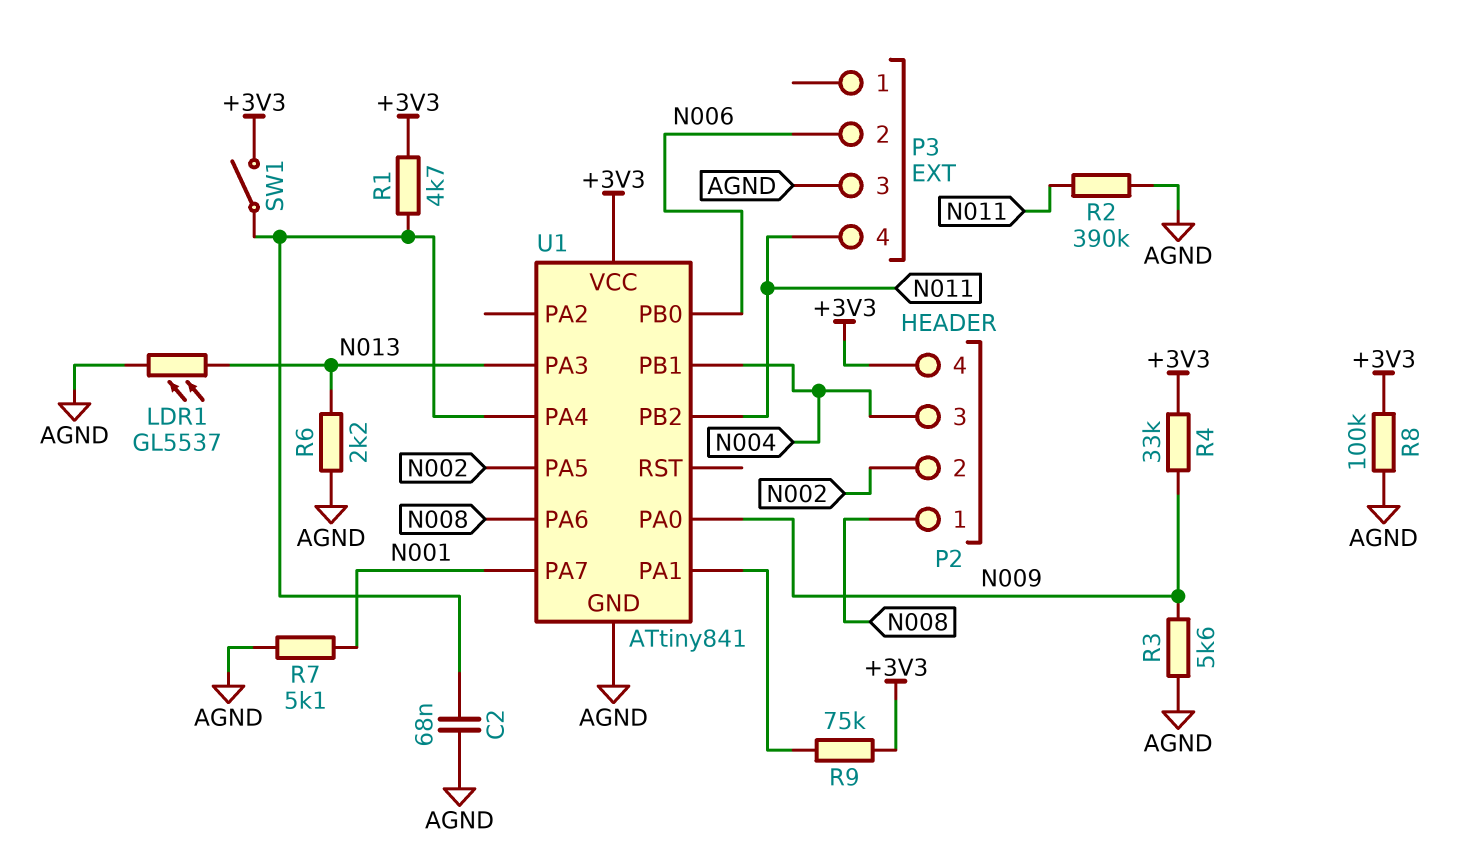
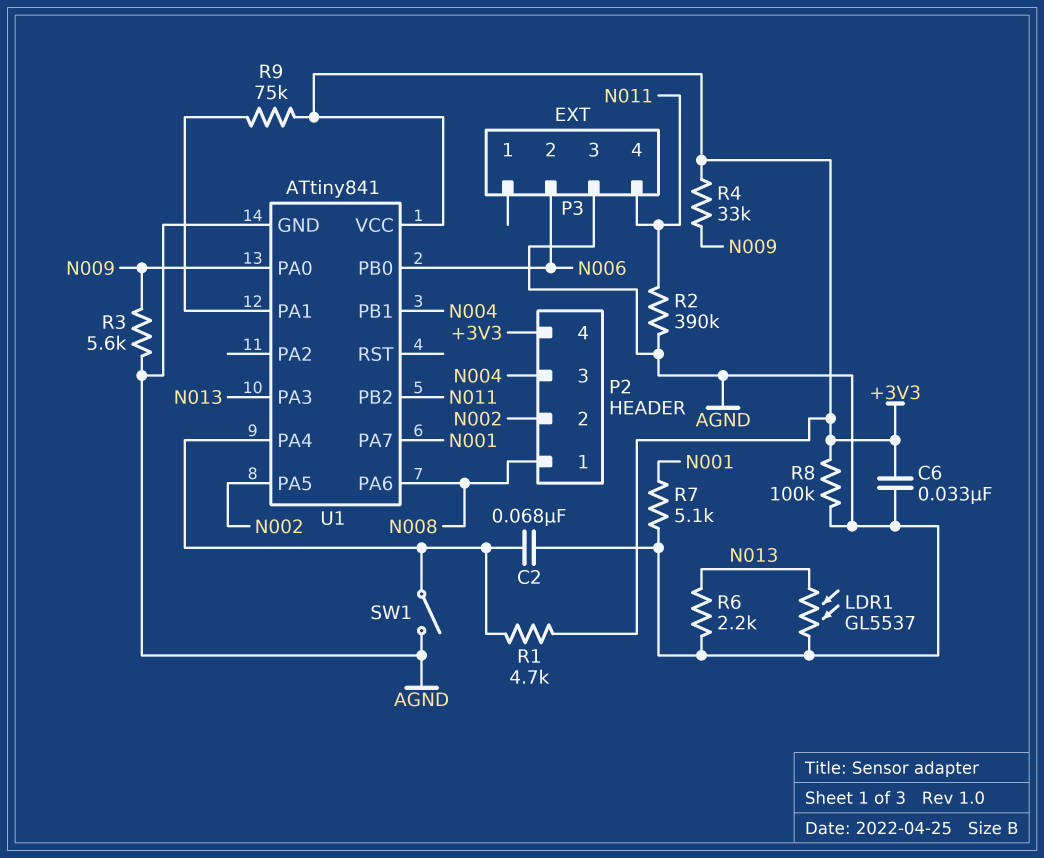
C6: none -> 33nF (+3V3, AGND)
SW1: switch (+3V3, U1/PA4) -> switch (AGND, U1/PA4)

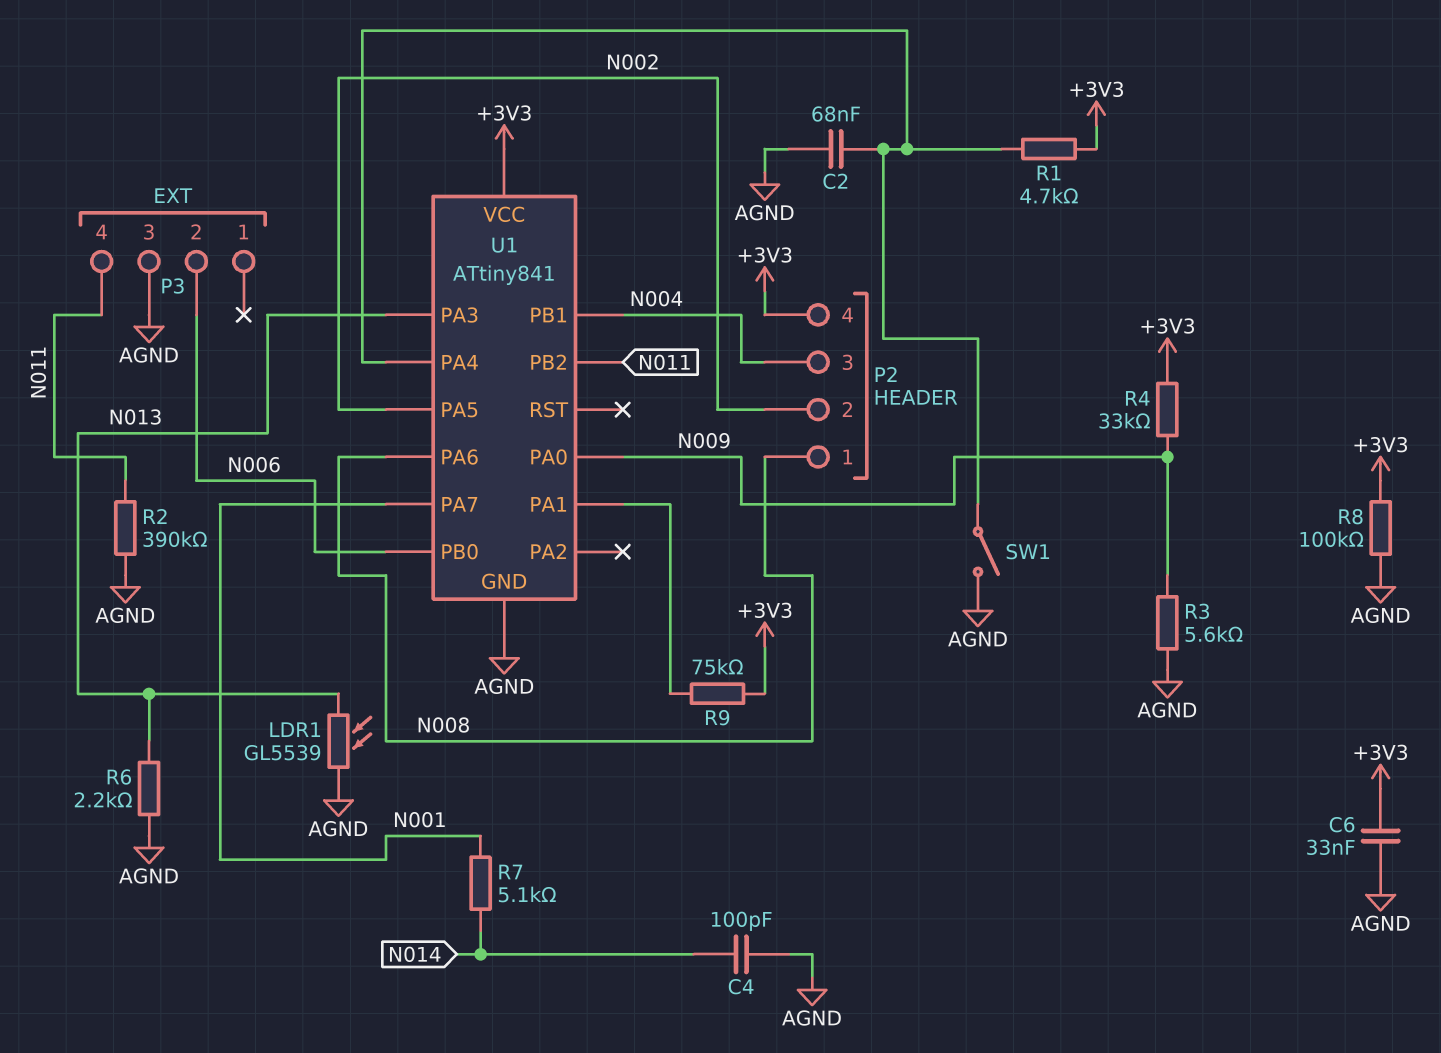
C4: none -> 100pF (AGND, N014)
LDR1: GL5537 (AGND, N013) -> GL5539 (AGND, N013)
R7: 5.1k (AGND, N001) -> 5.1k (N001, N014)

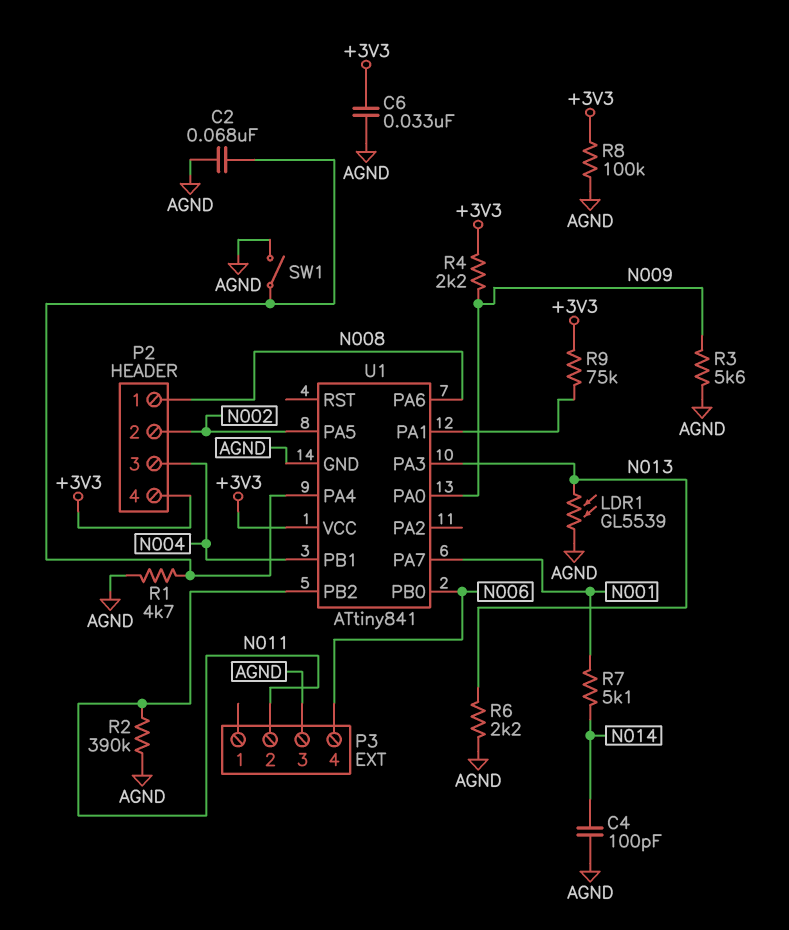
P3 pin 2: N006 -> N011
P3 pin 4: N011 -> N006
R1: 4.7k (+3V3, U1/PA4) -> 4.7k (AGND, U1/PA4)
R4: 33k (+3V3, N009) -> 2.2k (+3V3, N009)

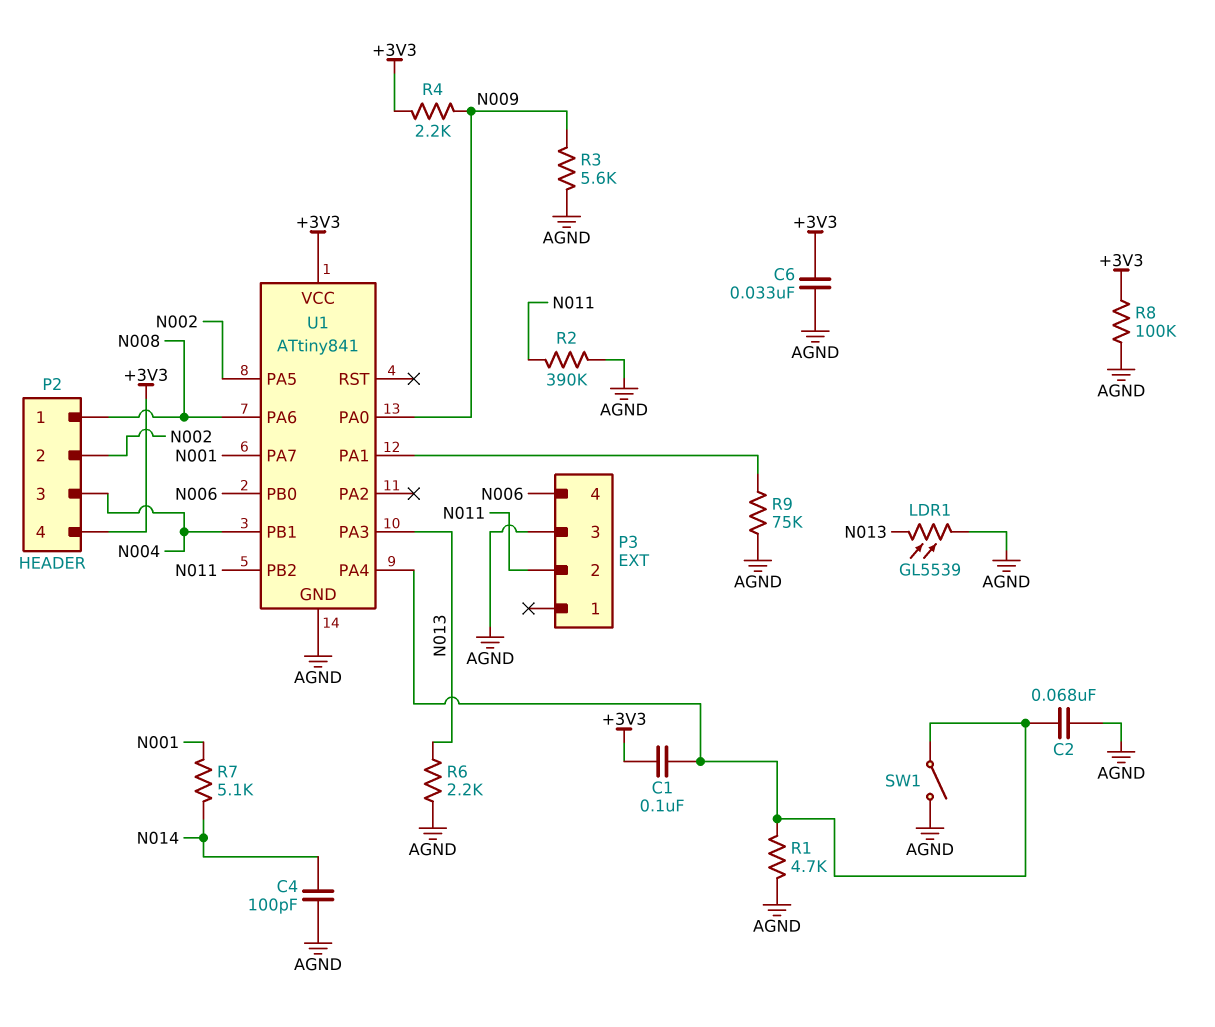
C1: none -> 100nF (+3V3, U1/PA4)
R9: 75k (+3V3, U1/PA1) -> 75k (AGND, U1/PA1)

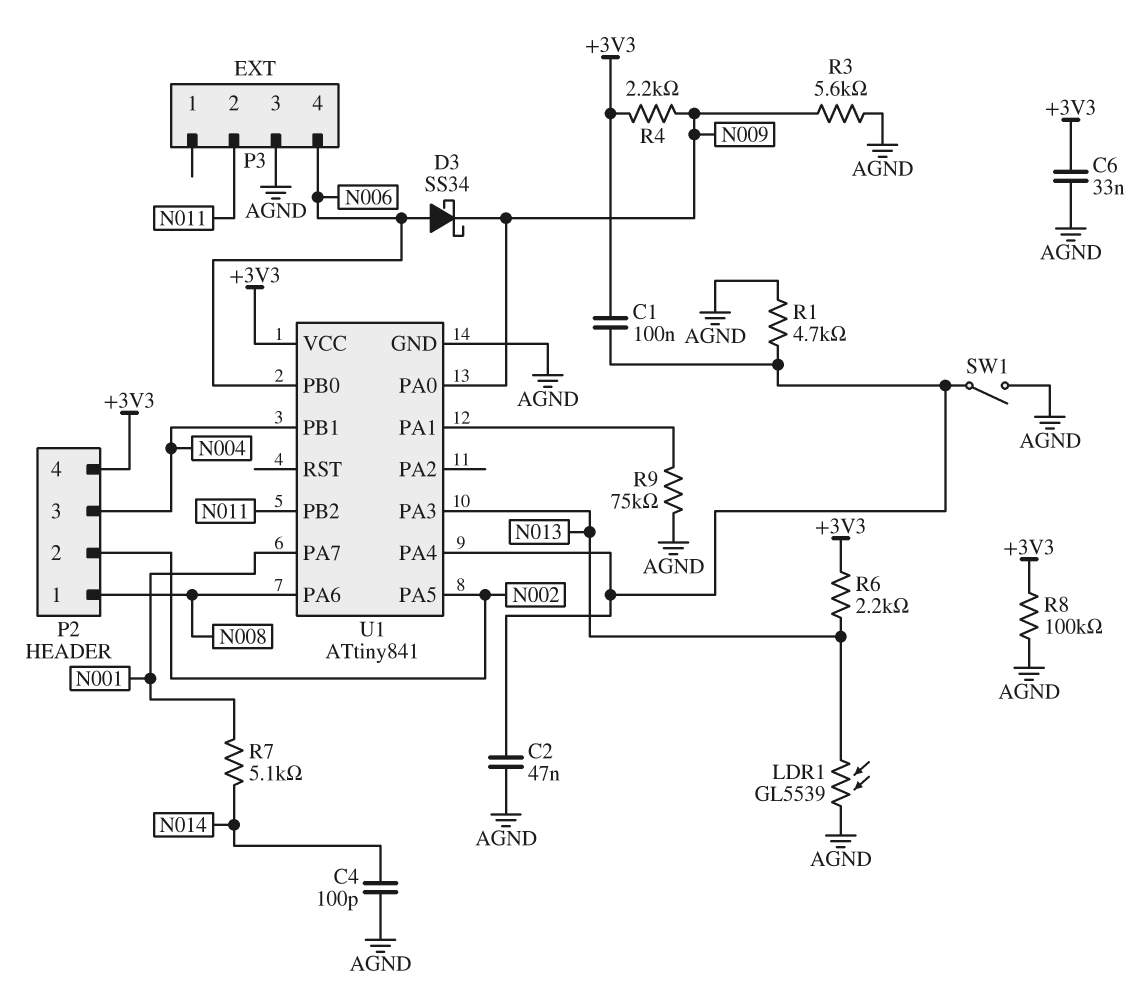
C2: 68nF (AGND, U1/PA4) -> 47nF (AGND, U1/PA4)
D3: none -> schottky SS34 (A N006, K N009)
R2: 390k (AGND, N011) -> none
R6: 2.2k (AGND, N013) -> 2.2k (+3V3, N013)

